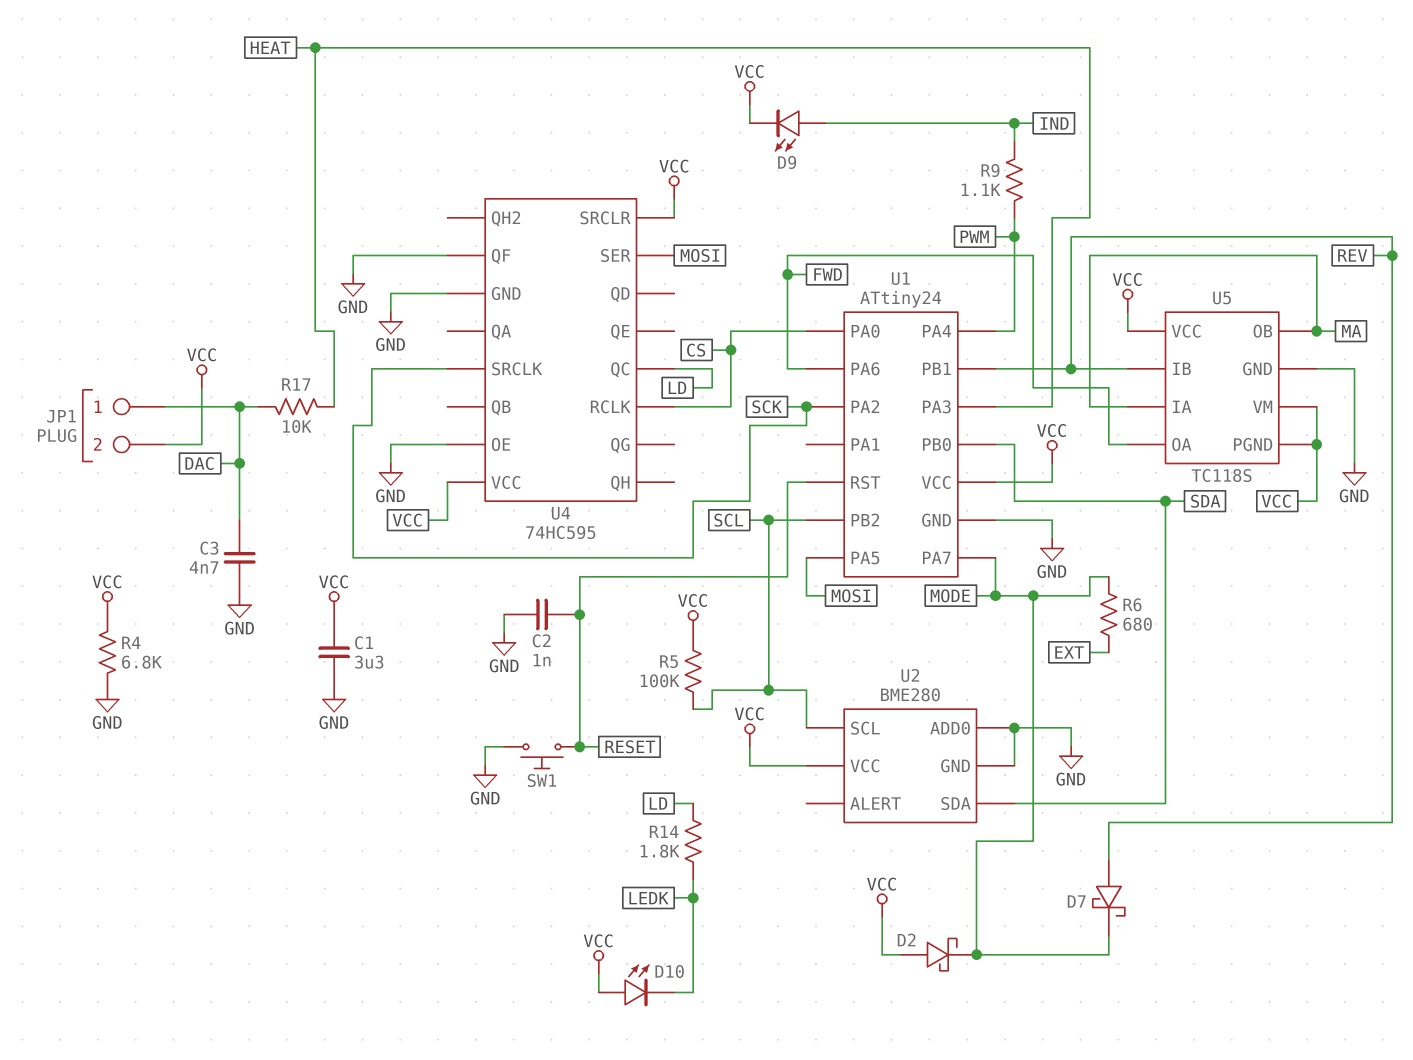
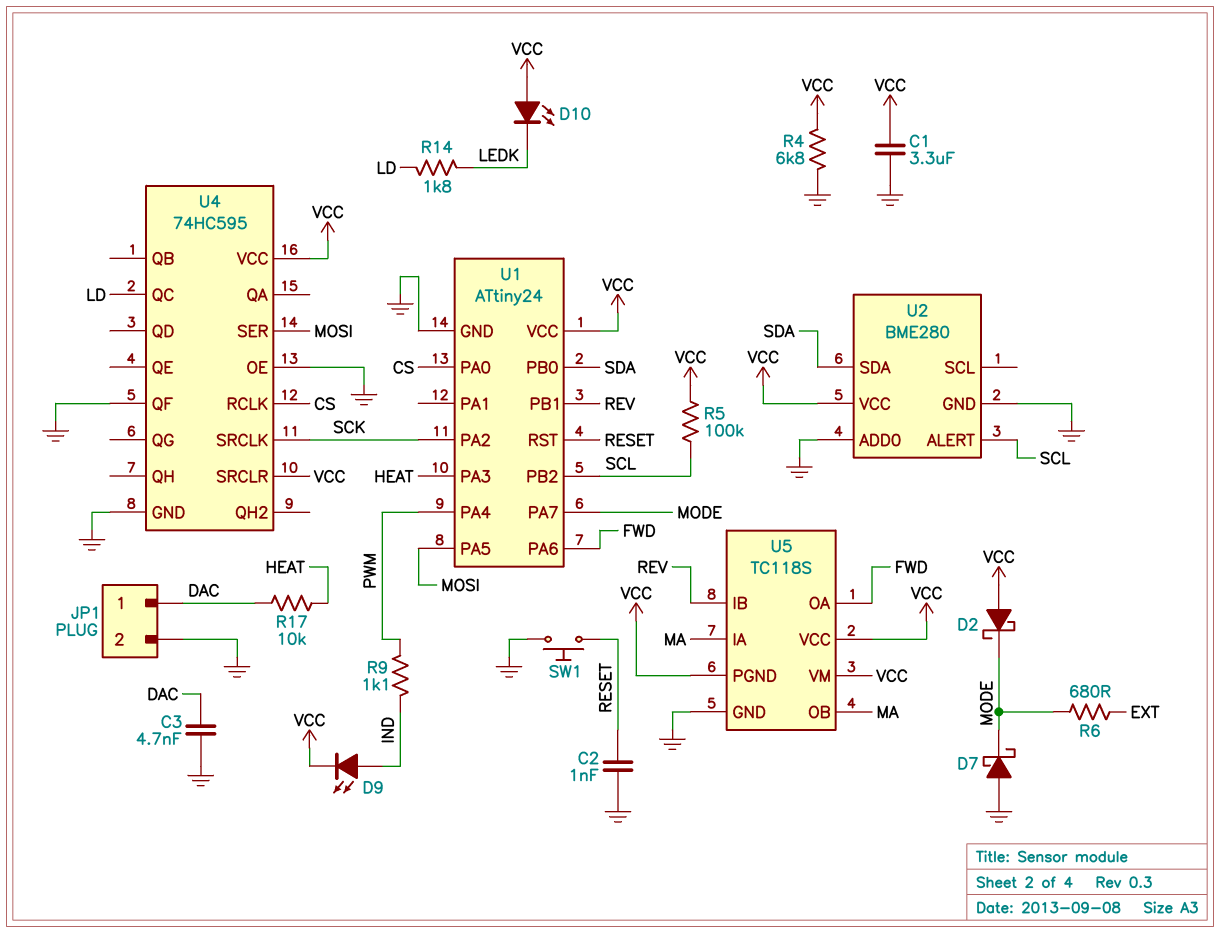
D7: schottky (A REV, K MODE) -> schottky (A GND, K MODE)
JP1 pin 2: VCC -> GND
U2 pin ALERT: none -> SCL
U2 pin SCL: SCL -> none

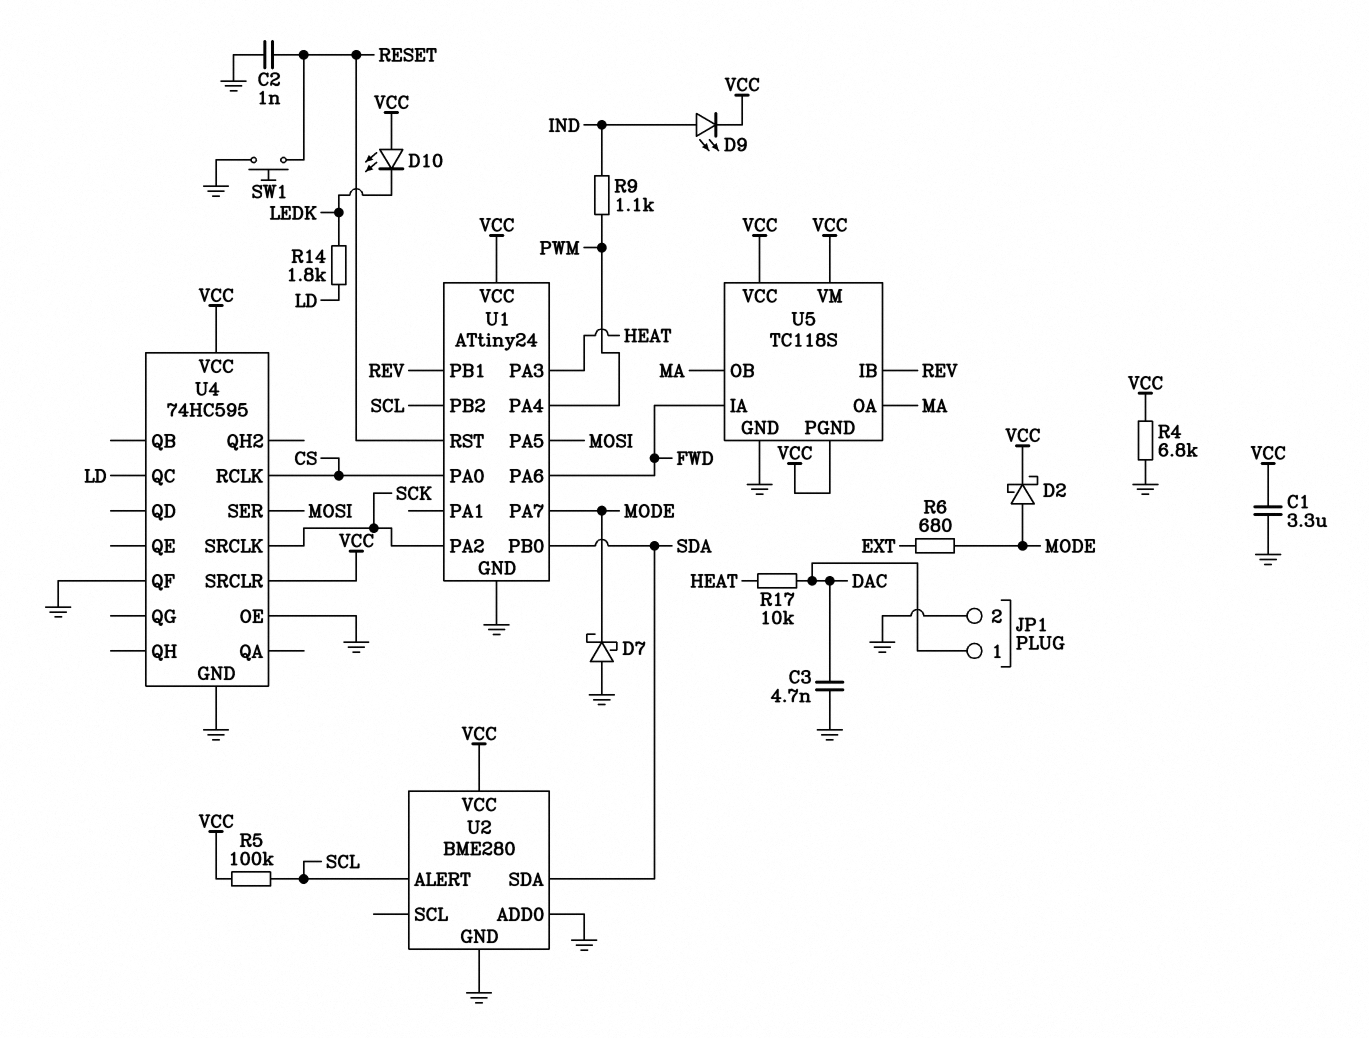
D2: schottky (A VCC, K MODE) -> schottky (A MODE, K VCC)
U5 pin IA: MA -> FWD
U5 pin OA: FWD -> MA

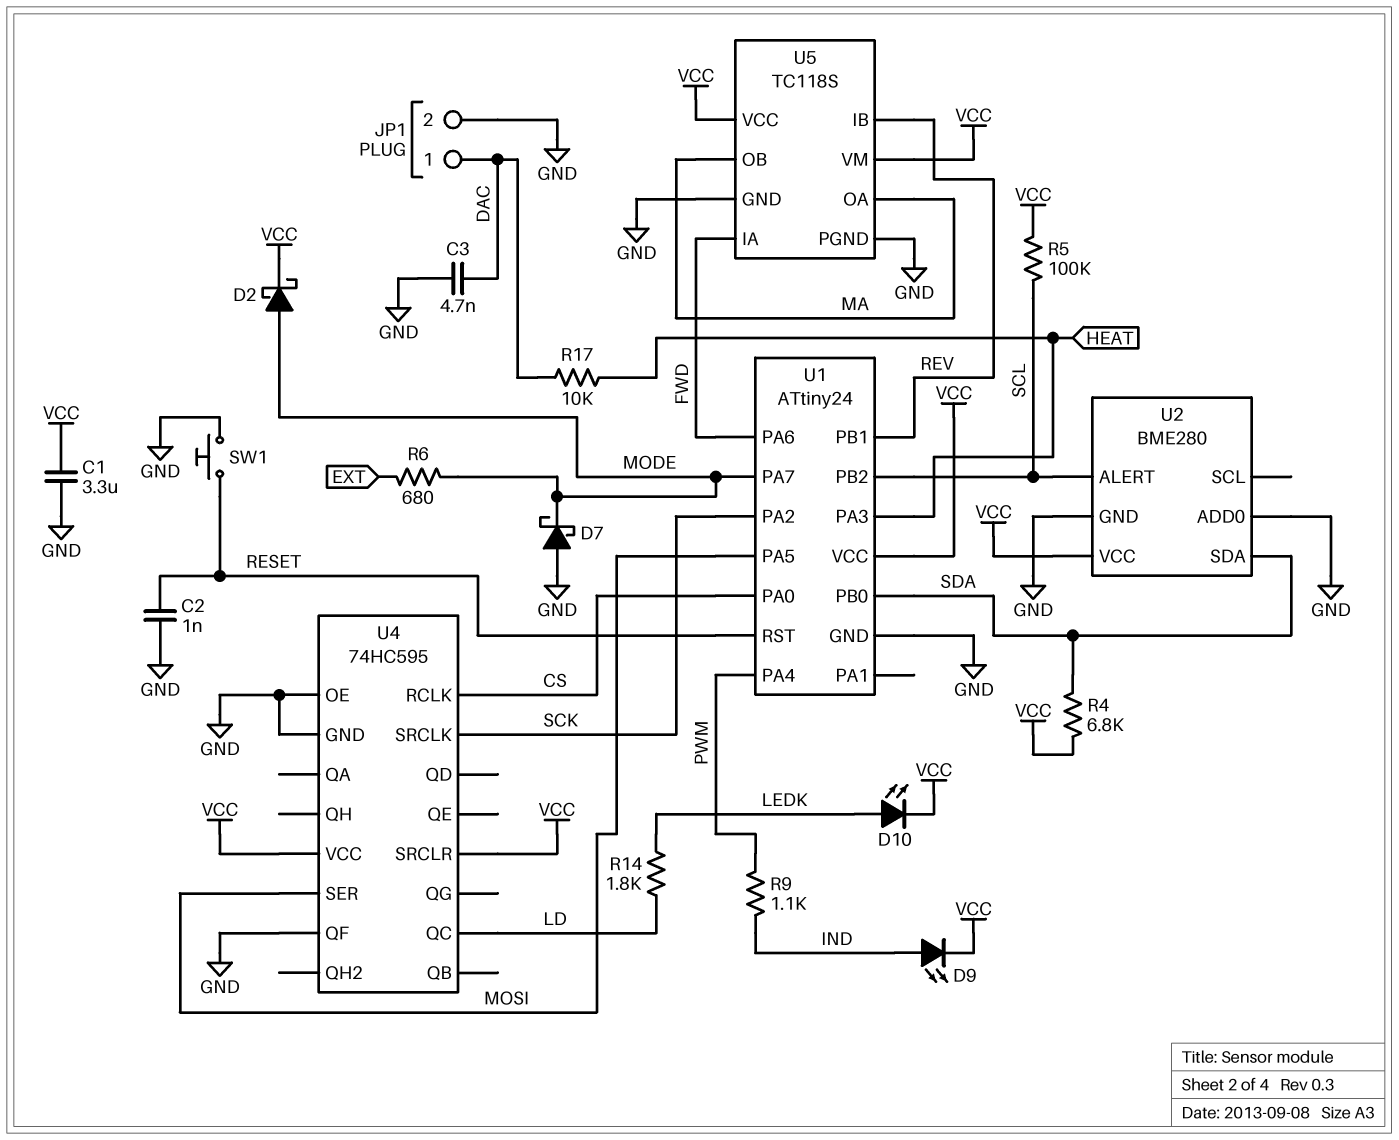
D10: LED (A VCC, K LEDK) -> LED (A LEDK, K VCC)
R4: 6.8k (GND, VCC) -> 6.8k (SDA, VCC)
U5 pin PGND: VCC -> GND

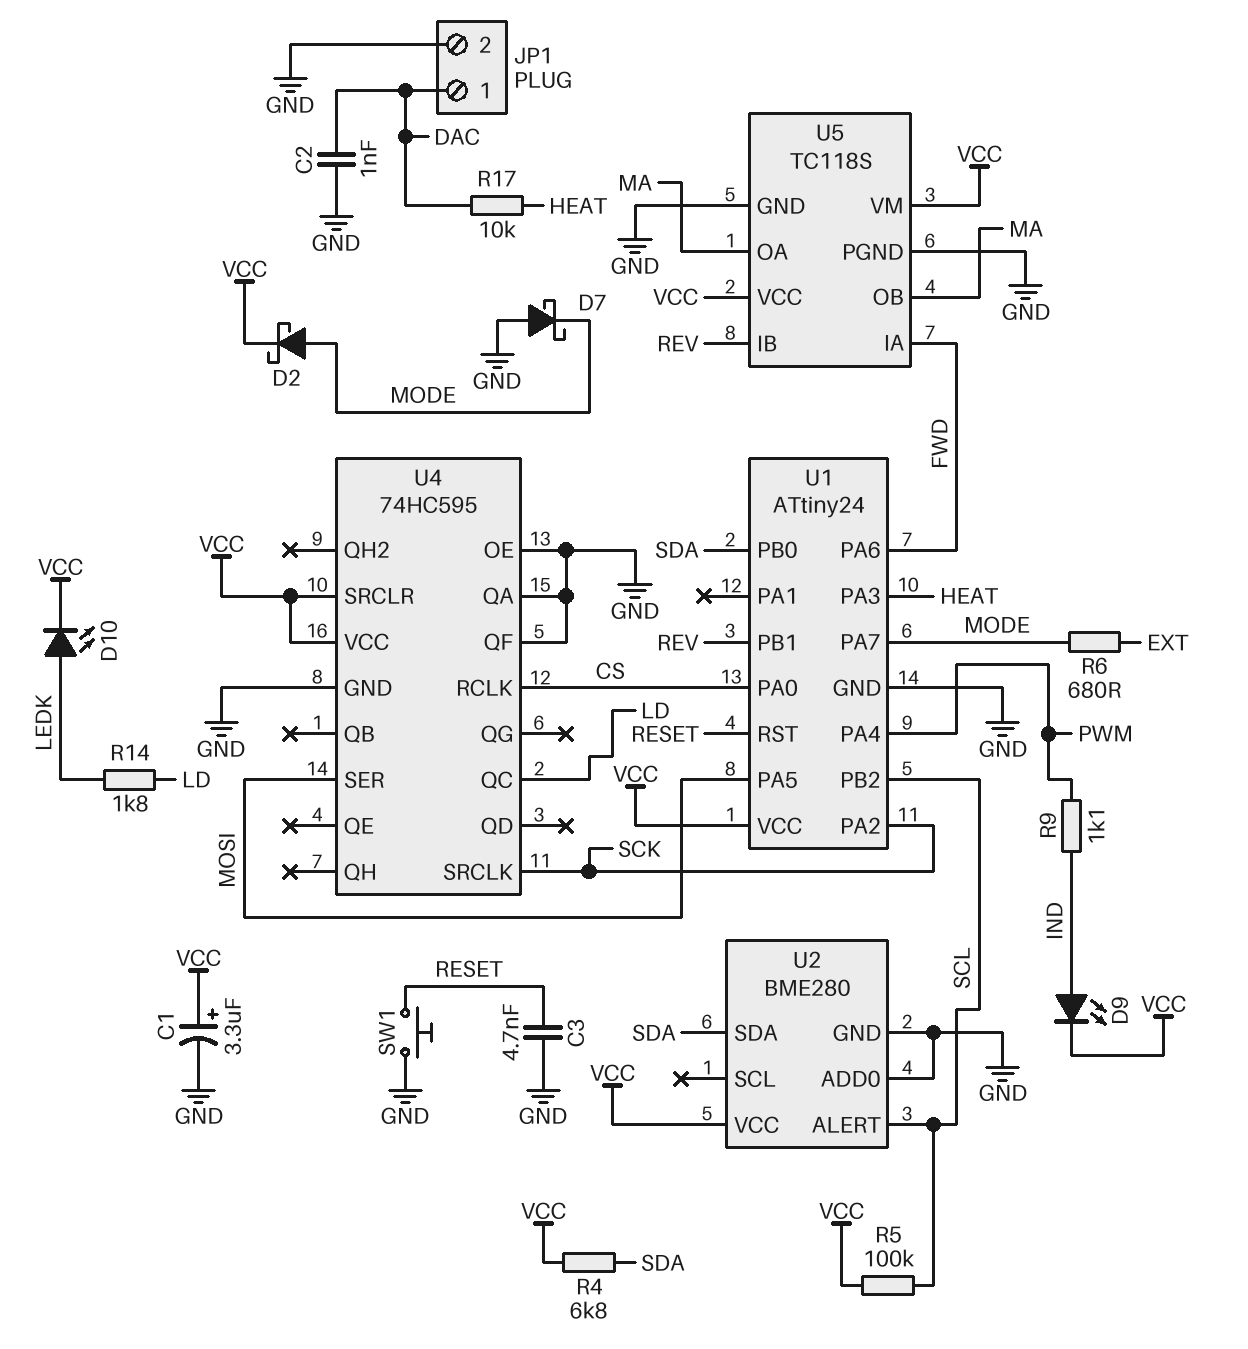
C1: 3.3uF (GND, VCC) -> 3.3uF (plus VCC, minus GND)
C2: 1nF (GND, RESET) -> 1nF (DAC, GND)
C3: 4.7nF (DAC, GND) -> 4.7nF (GND, RESET)
U4 pin QA: none -> GND

